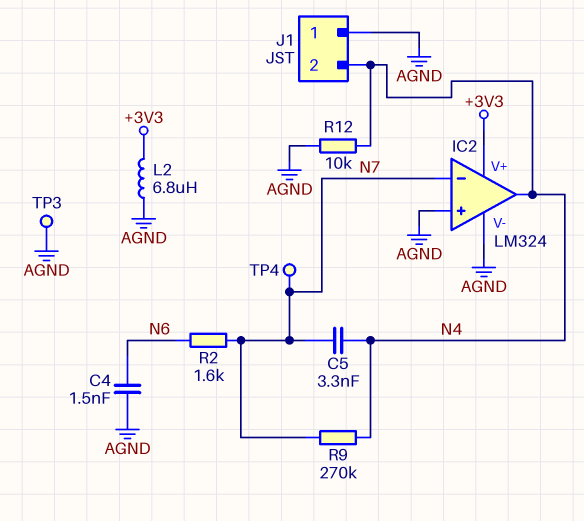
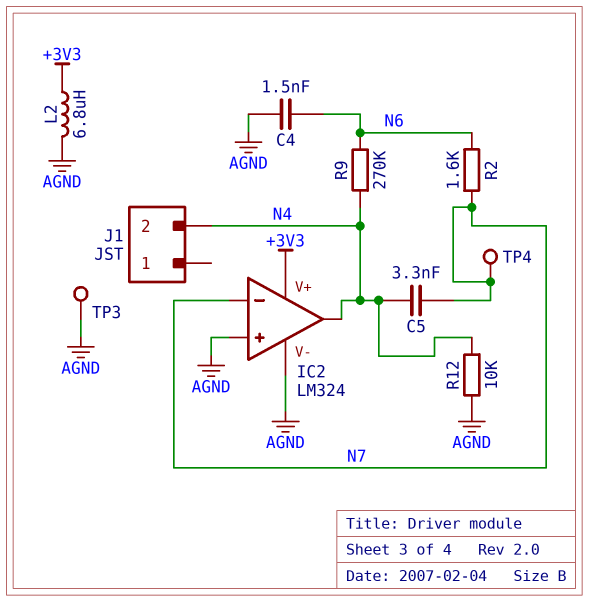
J1 pin 1: AGND -> none
R9: 270k (N4, N7) -> 270k (N4, N6)

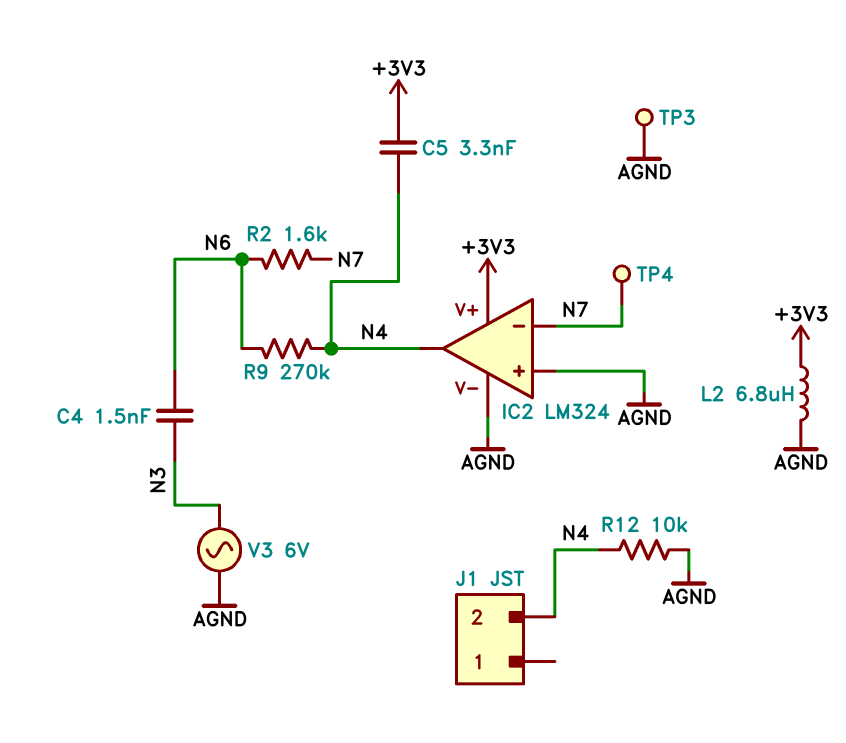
C4: 1.5nF (AGND, N6) -> 1.5nF (N3, N6)
C5: 3.3nF (N4, N7) -> 3.3nF (+3V3, N4)
V3: none -> AC 6V (AGND, N3)

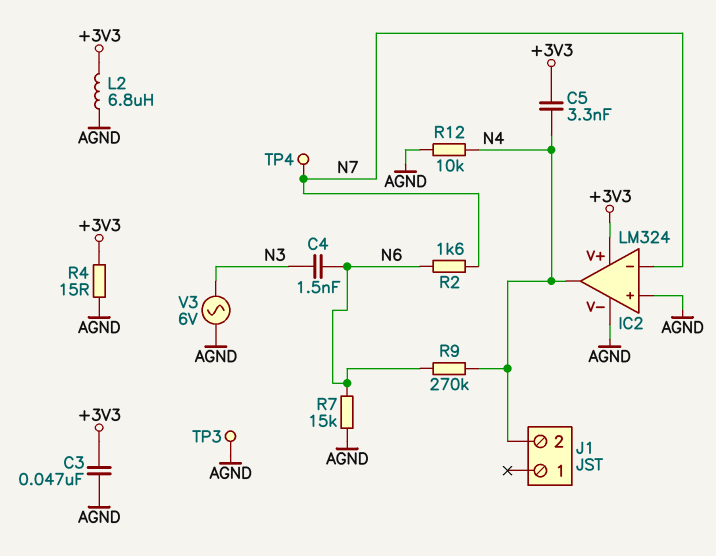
C3: none -> 47nF (+3V3, AGND)
R4: none -> 15 (+3V3, AGND)
R7: none -> 15k (AGND, N6)

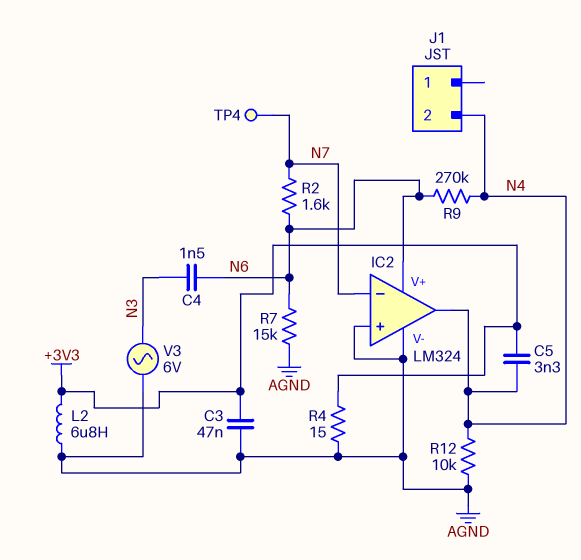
IC2 pin V+: +3V3 -> N6
TP3: test point (AGND) -> none

